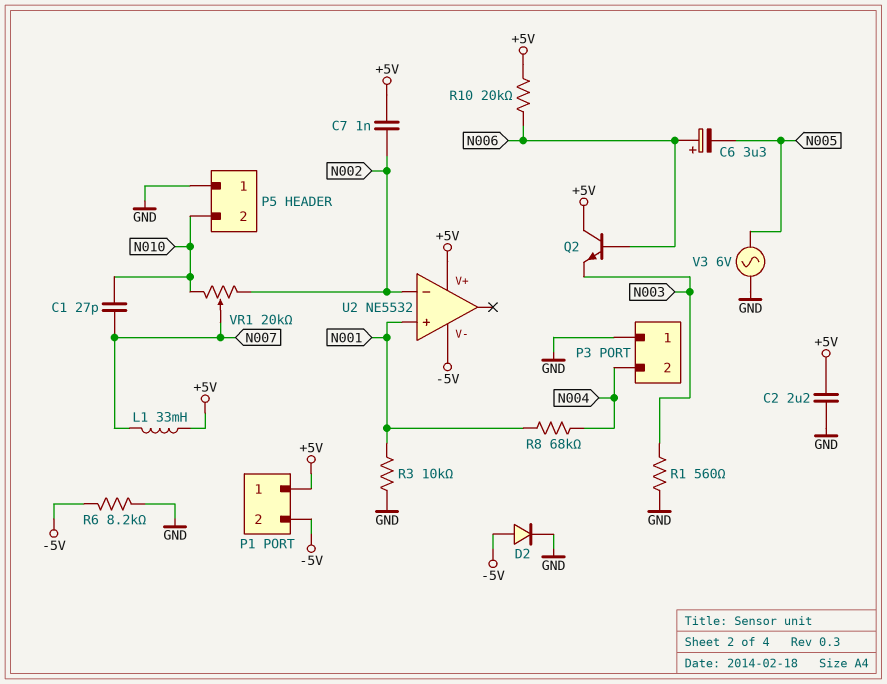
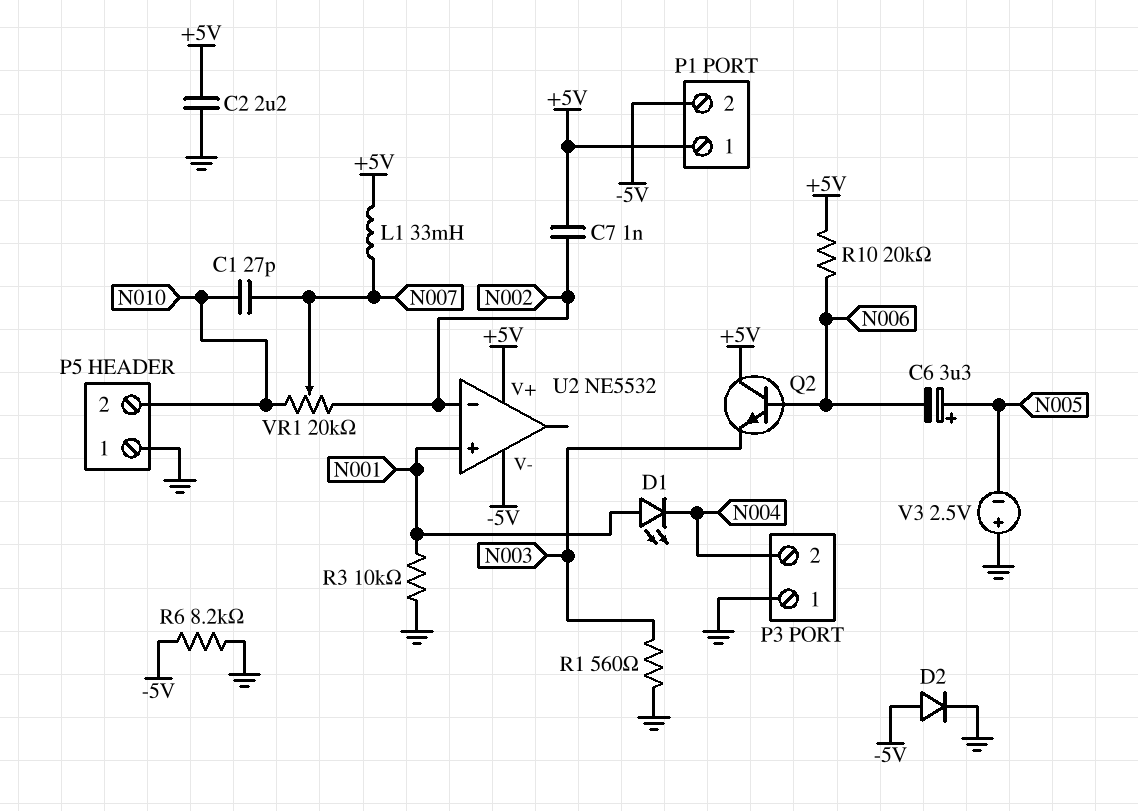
C6: 3.3uF (plus N006, minus N005) -> 3.3uF (plus N005, minus N006)
D1: none -> LED (A N001, K N004)
R8: 68k (N001, N004) -> none
V3: AC 6V (GND, N005) -> 2.5V (plus GND, minus N005)

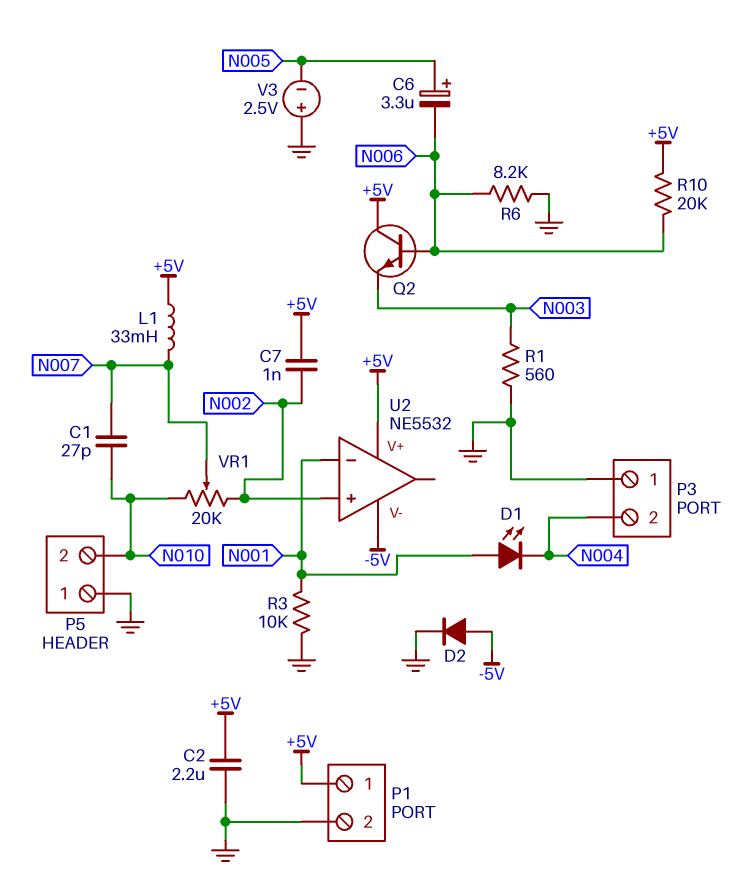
P1 pin 2: -5V -> GND
R6: 8.2k (-5V, GND) -> 8.2k (GND, N006)
U2 pin in+: N001 -> N002
U2 pin in-: N002 -> N001

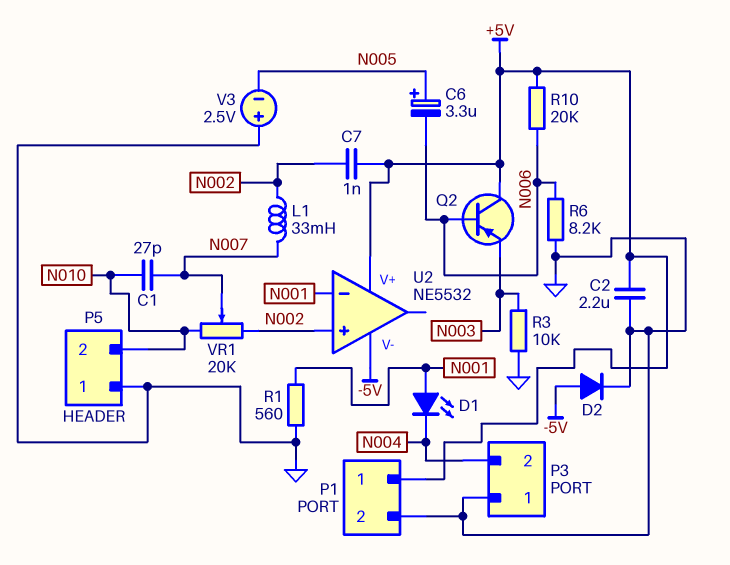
L1: 33mH (+5V, N007) -> 33mH (N002, N007)
Q2: NPN (B N006, C +5V, E N003) -> PNP (B N006, C +5V, E N003)
R1: 560 (GND, N003) -> 560 (GND, N001)
R3: 10k (GND, N001) -> 10k (GND, N003)

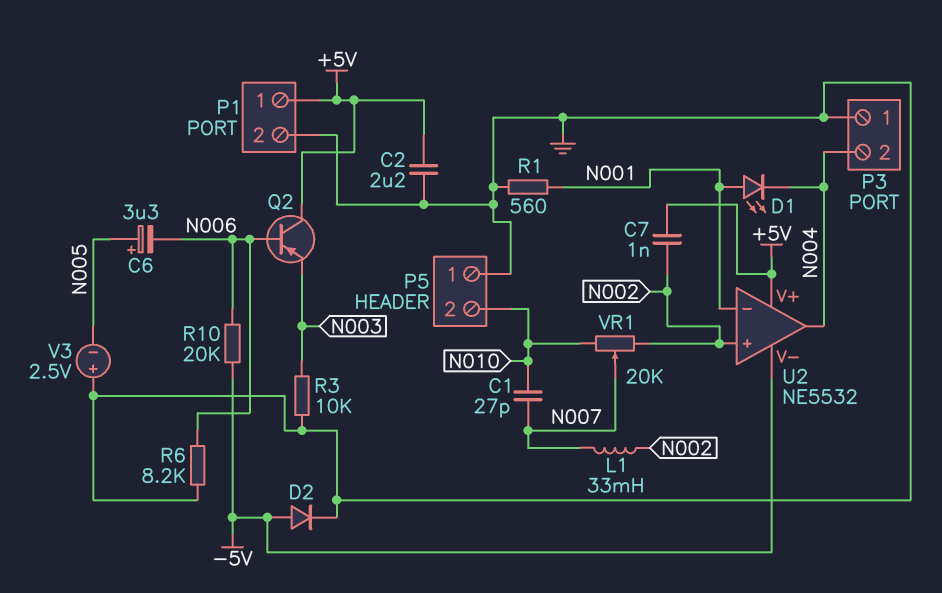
R10: 20k (+5V, N006) -> 20k (-5V, N006)
U2 pin out: none -> N004

